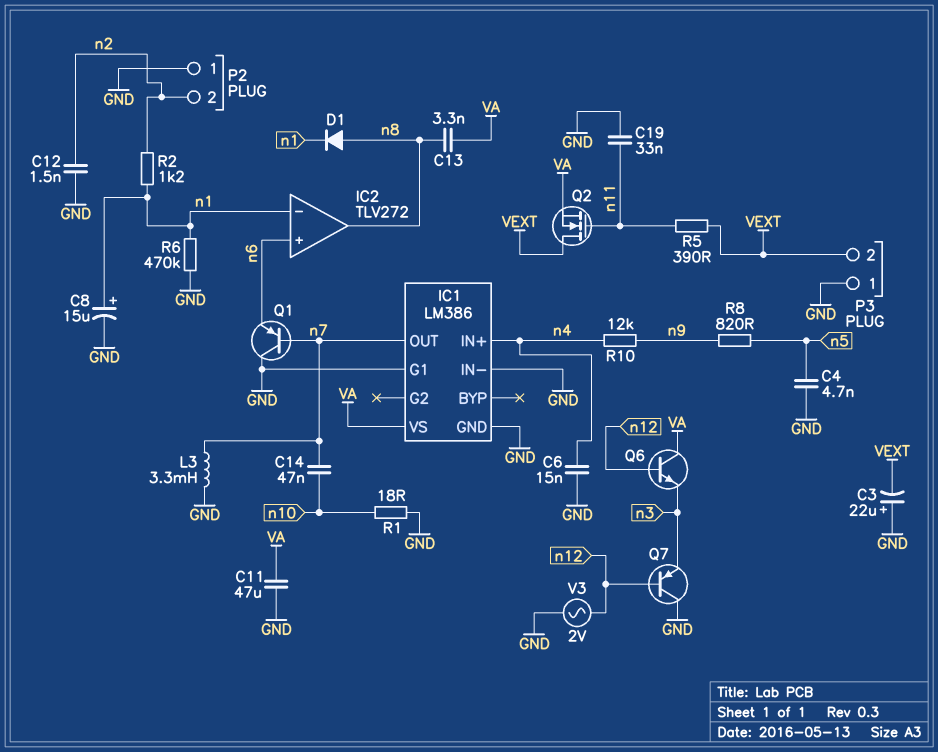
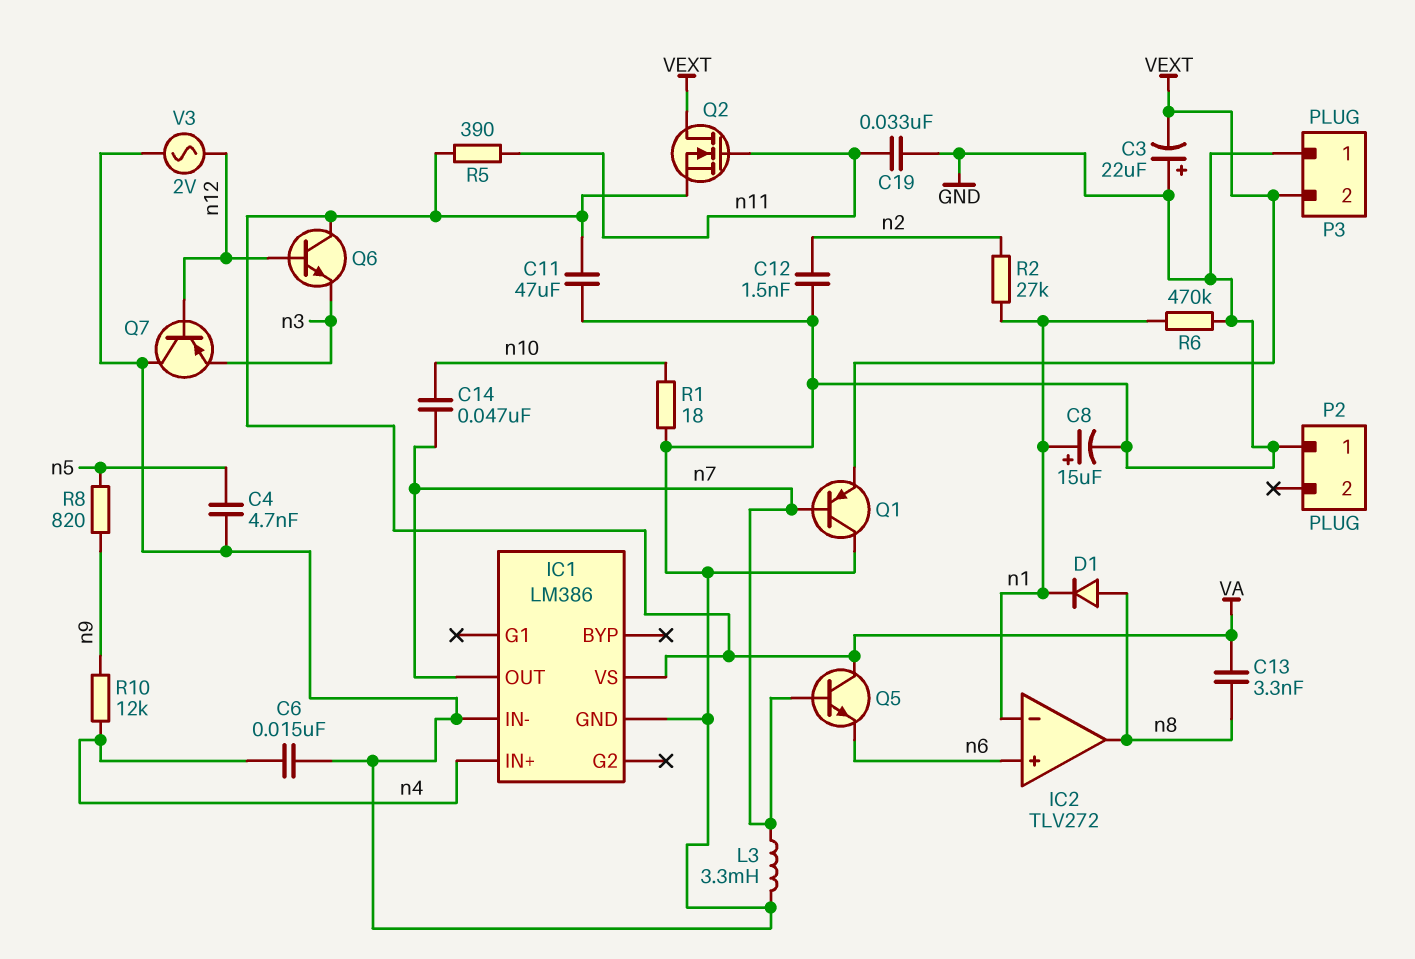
IC1 pin G1: GND -> none
P2 pin 2: n2 -> none
Q1: PNP (B n7, C GND, E n6) -> PNP (B n7, C GND, E VEXT)
Q5: none -> NPN (B n7, C VA, E n6)
R2: 1.2k (n1, n2) -> 27k (n1, n2)
R5: 390 (VEXT, n11) -> 390 (VA, n11)

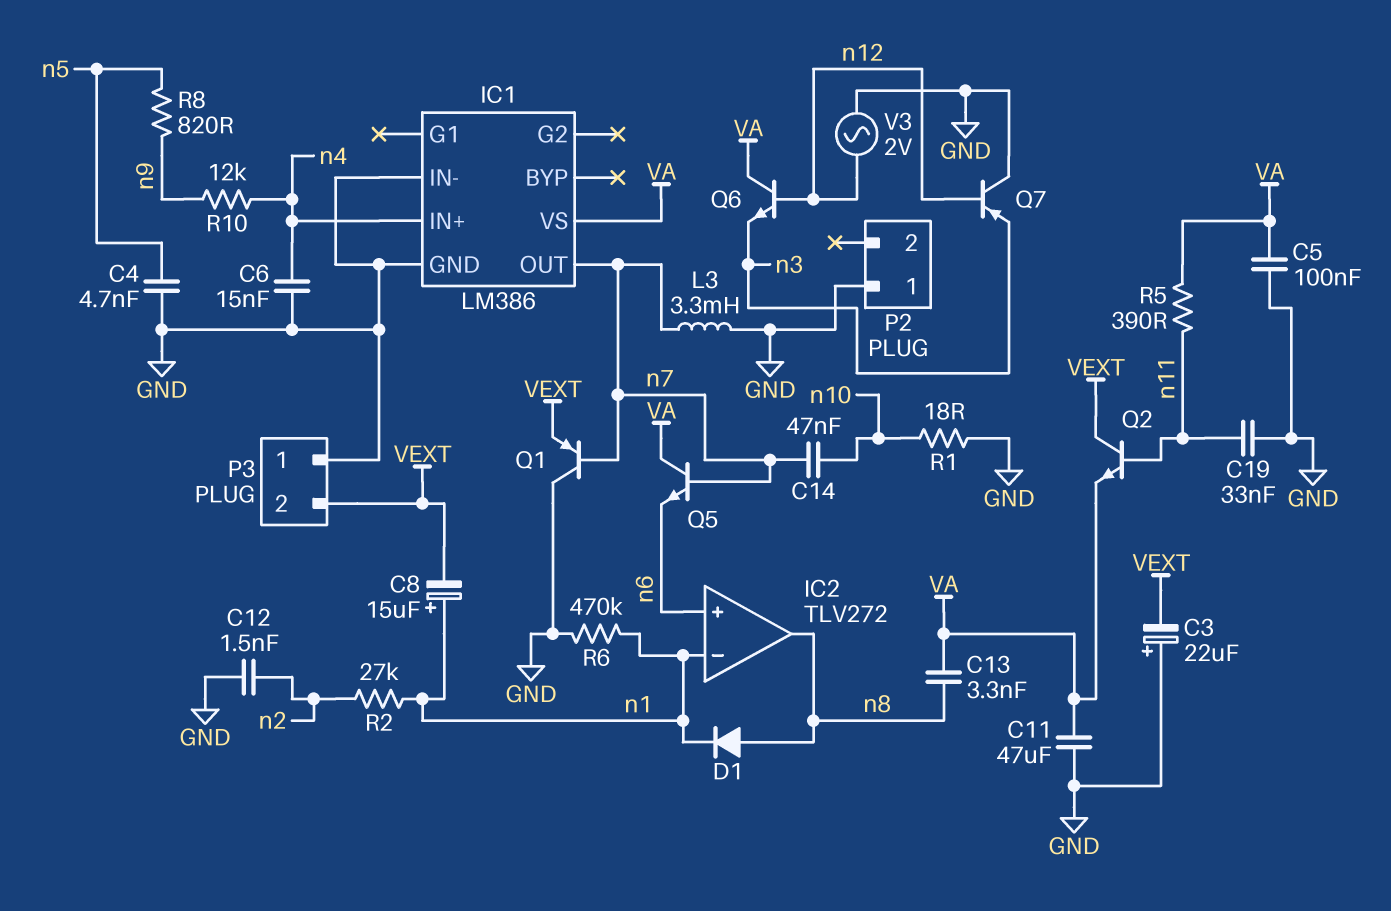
C5: none -> 100nF (GND, VA)
C8: 15uF (plus n1, minus GND) -> 15uF (plus n1, minus VEXT)
Q2: NMOS (G n11, D VEXT, S VA) -> NPN (B n11, C VEXT, E VA)

